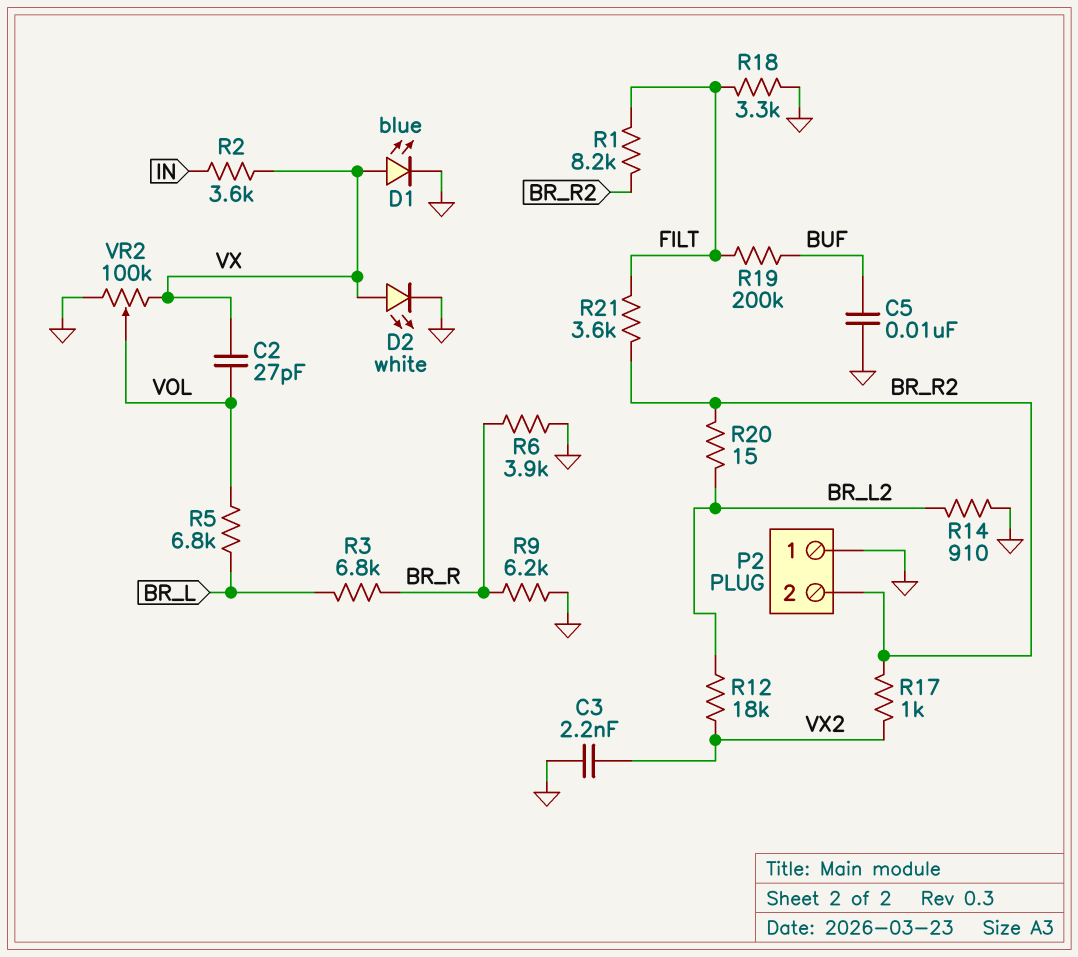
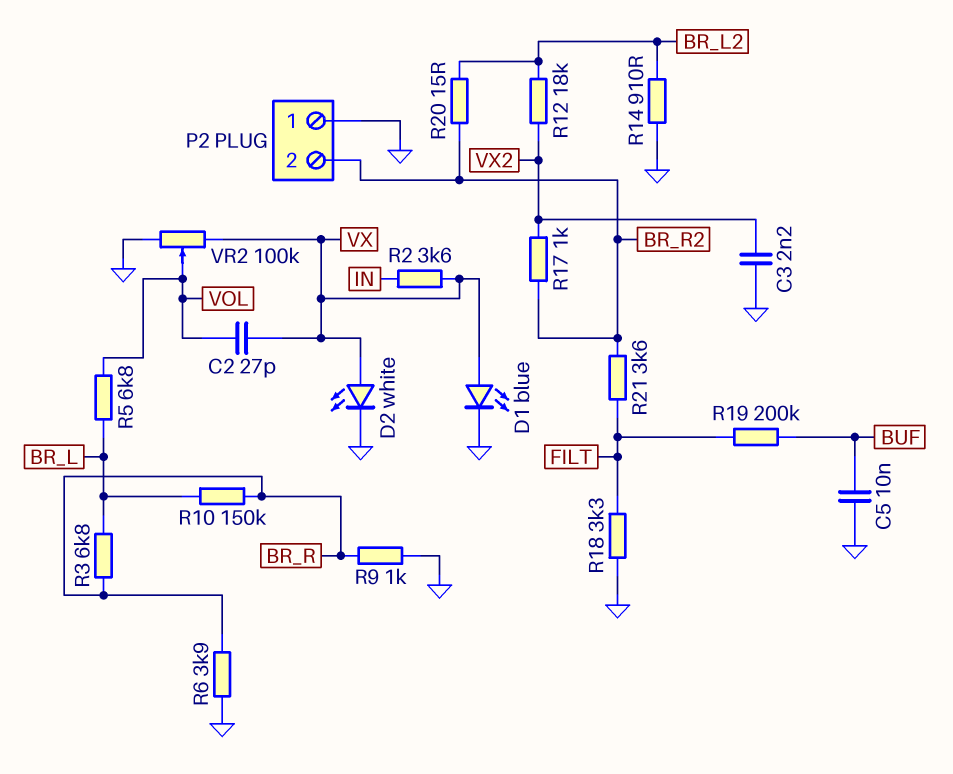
R1: 8.2k (BR_R2, FILT) -> none
R9: 6.2k (BR_R, GND) -> 1k (BR_R, GND)
R10: none -> 150k (BR_L, BR_R)

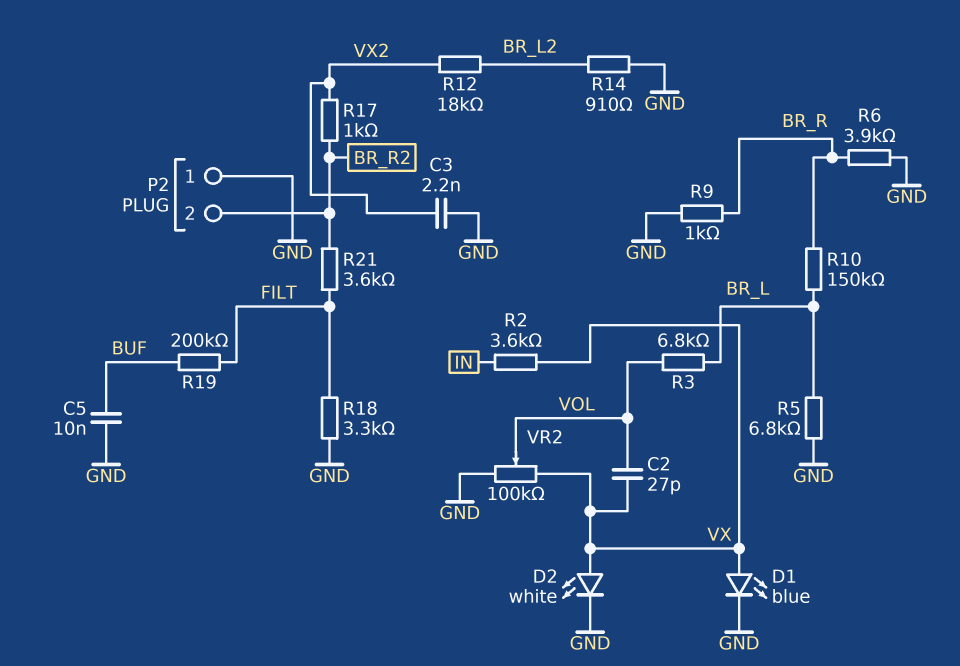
R3: 6.8k (BR_L, BR_R) -> 6.8k (BR_L, VOL)
R5: 6.8k (BR_L, VOL) -> 6.8k (BR_L, GND)
R20: 15 (BR_L2, BR_R2) -> none

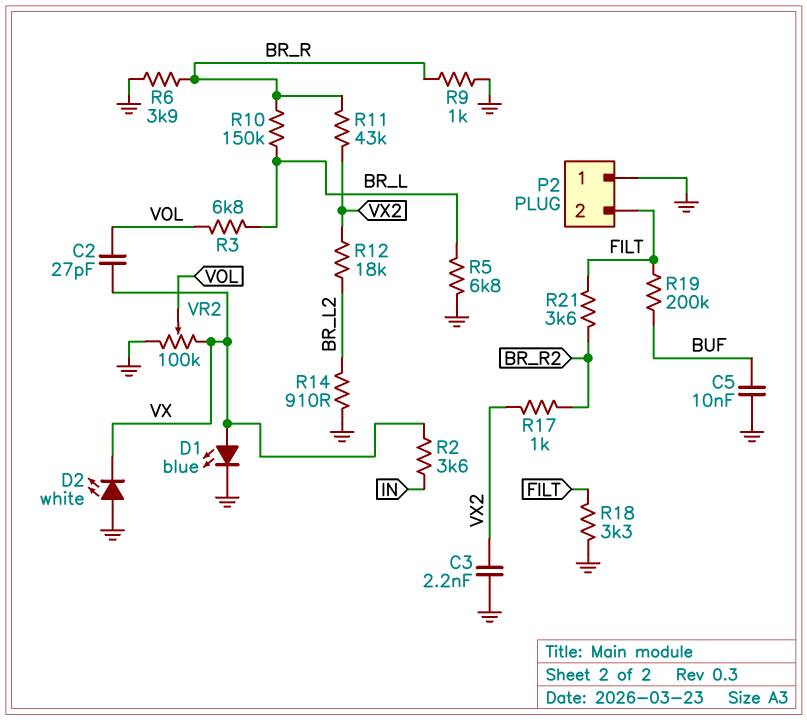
D2: LED white (A VX, K GND) -> LED white (A GND, K VX)
P2 pin 2: BR_R2 -> FILT
R11: none -> 43k (BR_R, VX2)

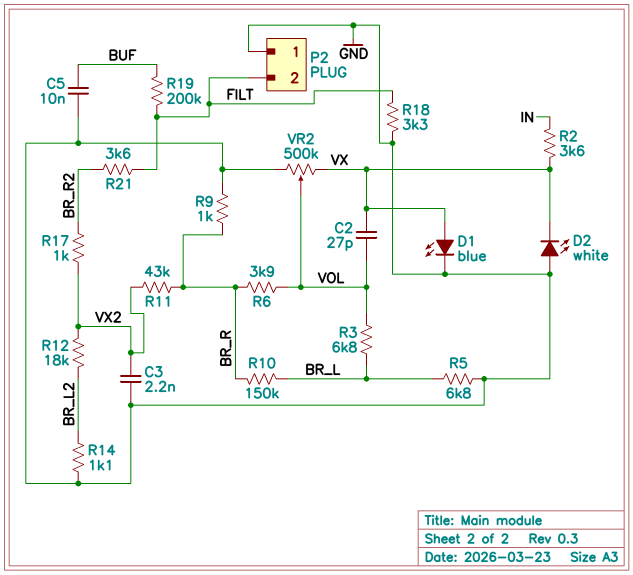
R6: 3.9k (BR_R, GND) -> 3.9k (BR_R, VOL)
R14: 910 (BR_L2, GND) -> 1.1k (BR_L2, GND)
VR2: 100k (GND, VX, wiper VOL) -> 500k (GND, VX, wiper VOL)

